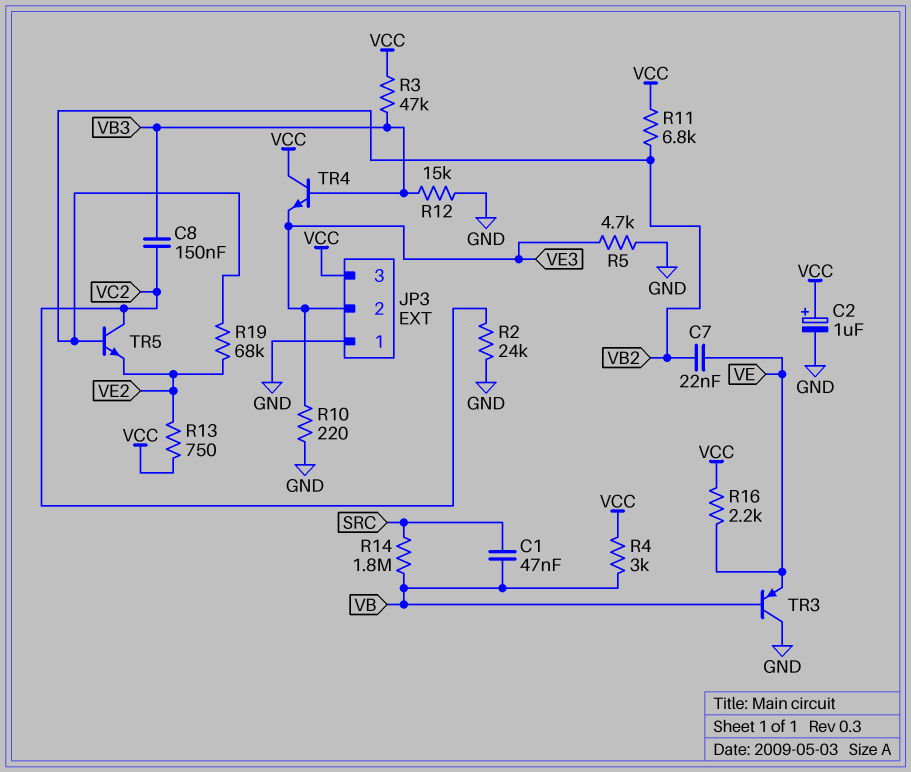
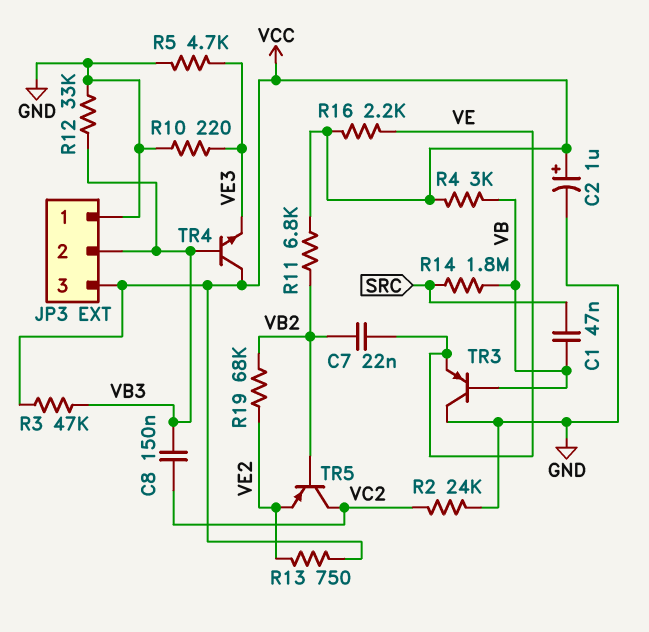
JP3 pin 2: VE3 -> VB3
R12: 15k (GND, VB3) -> 33k (GND, VB3)
TR5: NPN (B VB2, C VC2, E VE2) -> PNP (B VB2, C VC2, E VE2)

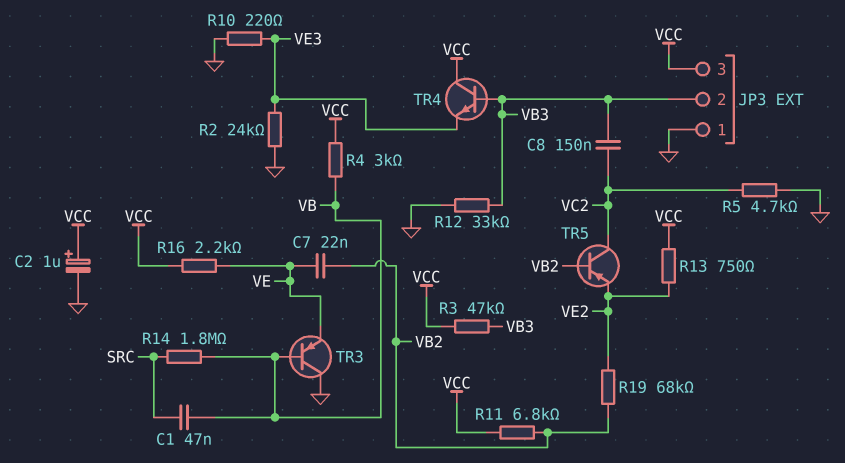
R2: 24k (GND, VC2) -> 24k (GND, VE3)
R5: 4.7k (GND, VE3) -> 4.7k (GND, VC2)

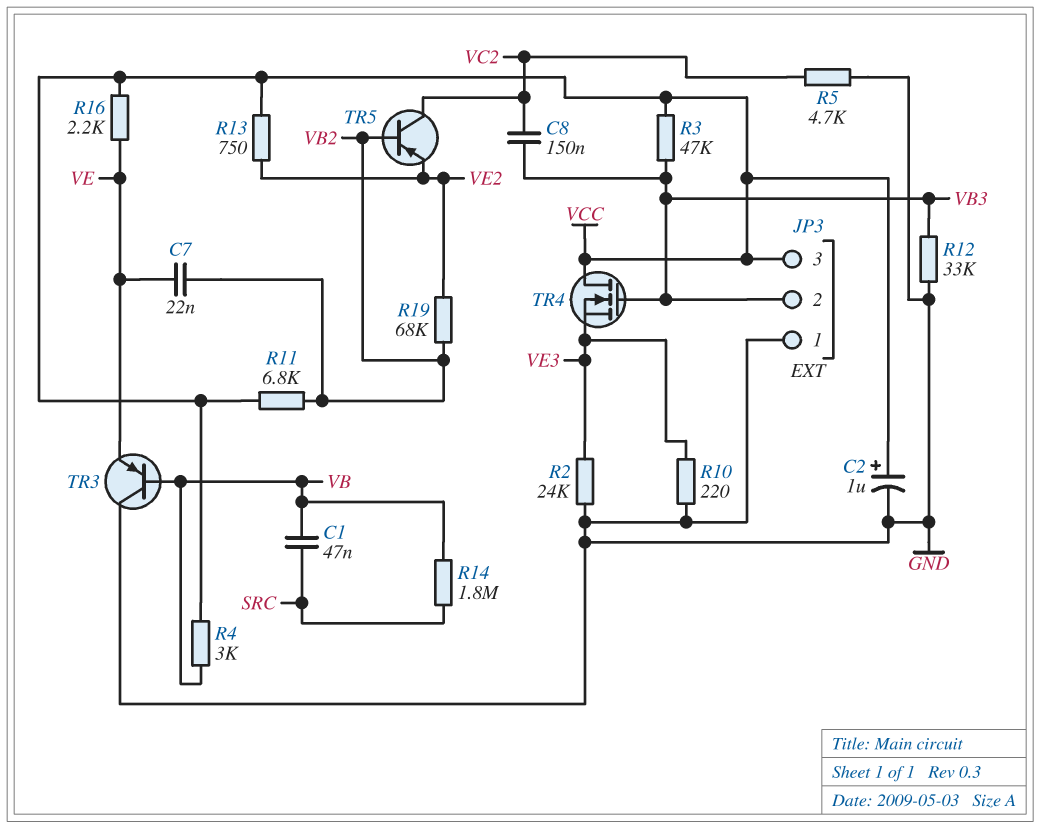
TR4: NPN (B VB3, C VCC, E VE3) -> NMOS (G VB3, D VCC, S VE3)

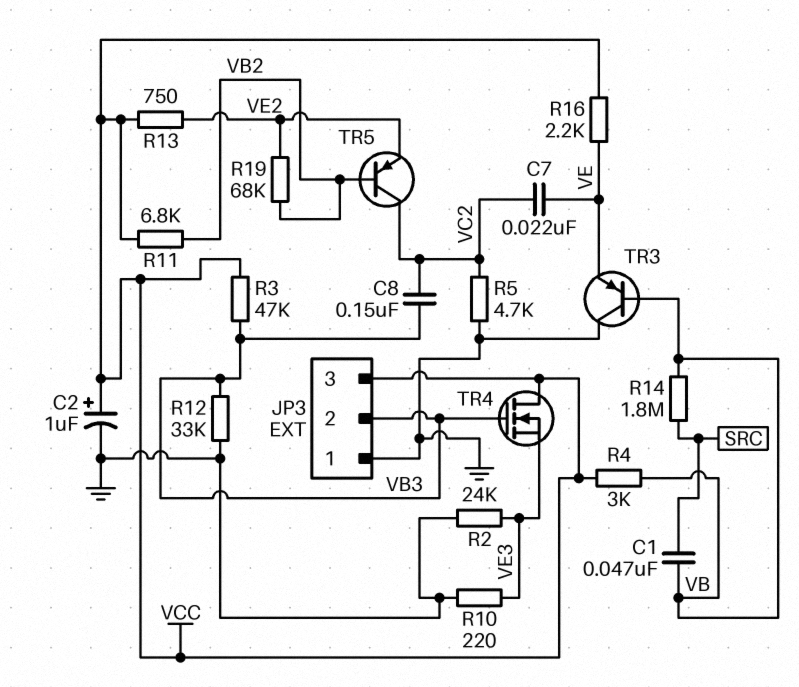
C7: 22nF (VB2, VE) -> 22nF (VC2, VE)

